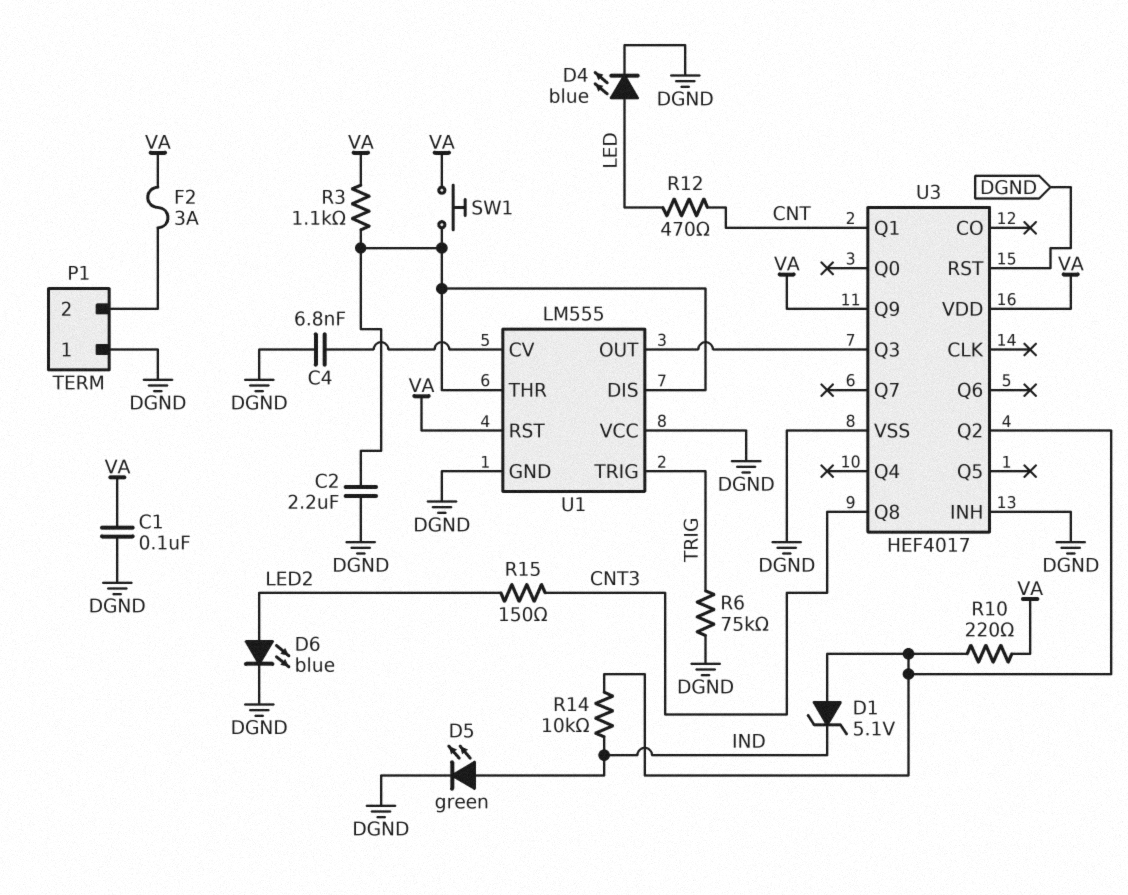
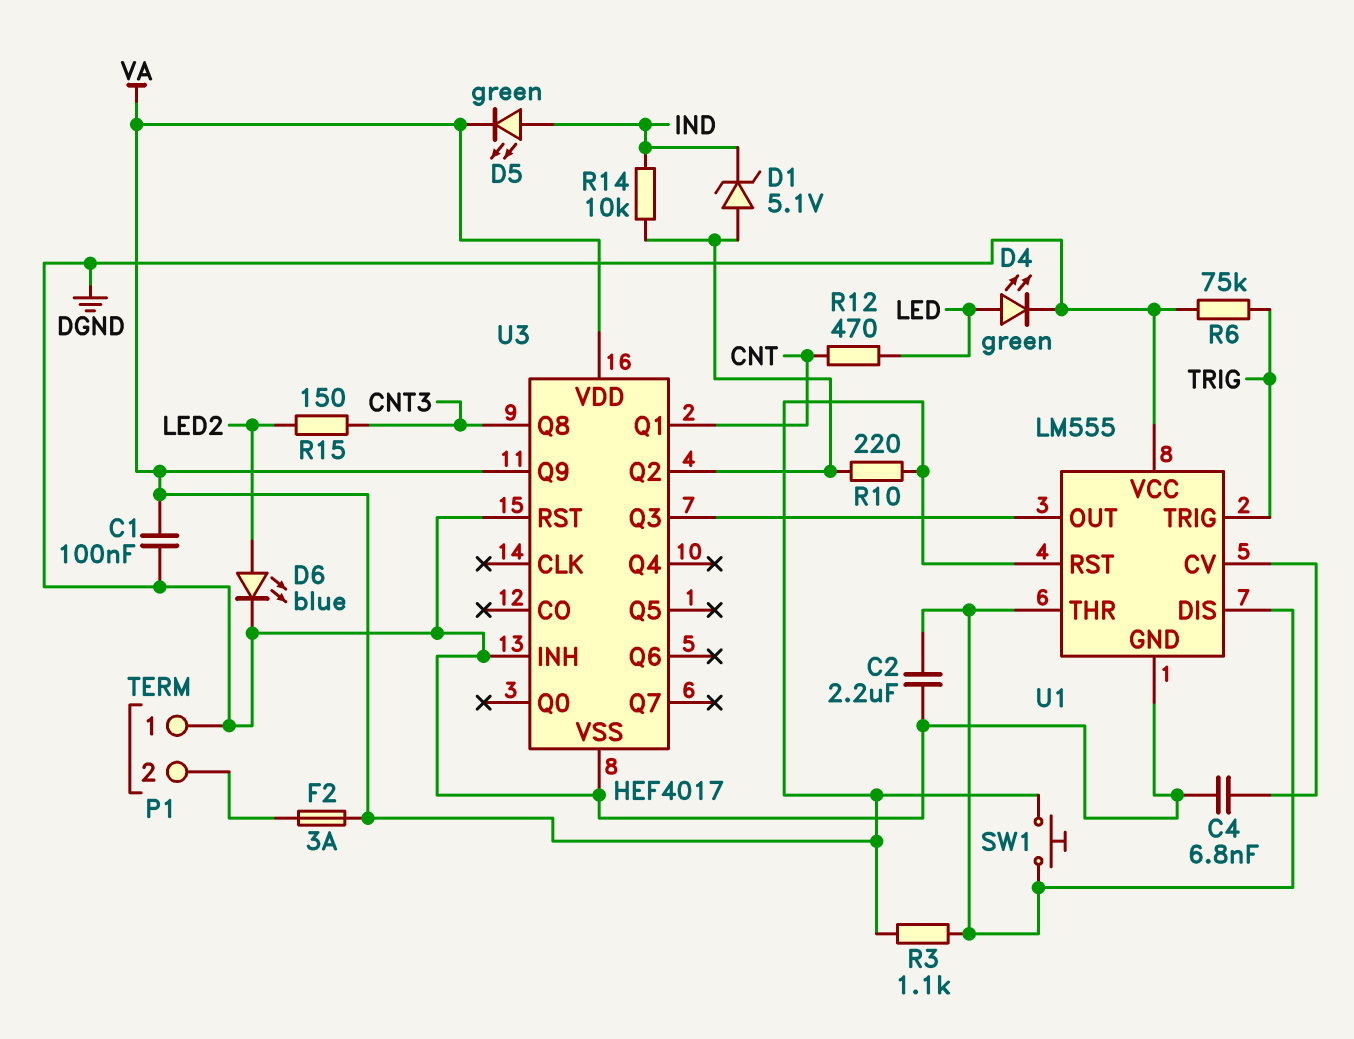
D4: LED blue (A LED, K DGND) -> LED green (A LED, K DGND)
D5: LED green (A IND, K DGND) -> LED green (A IND, K VA)

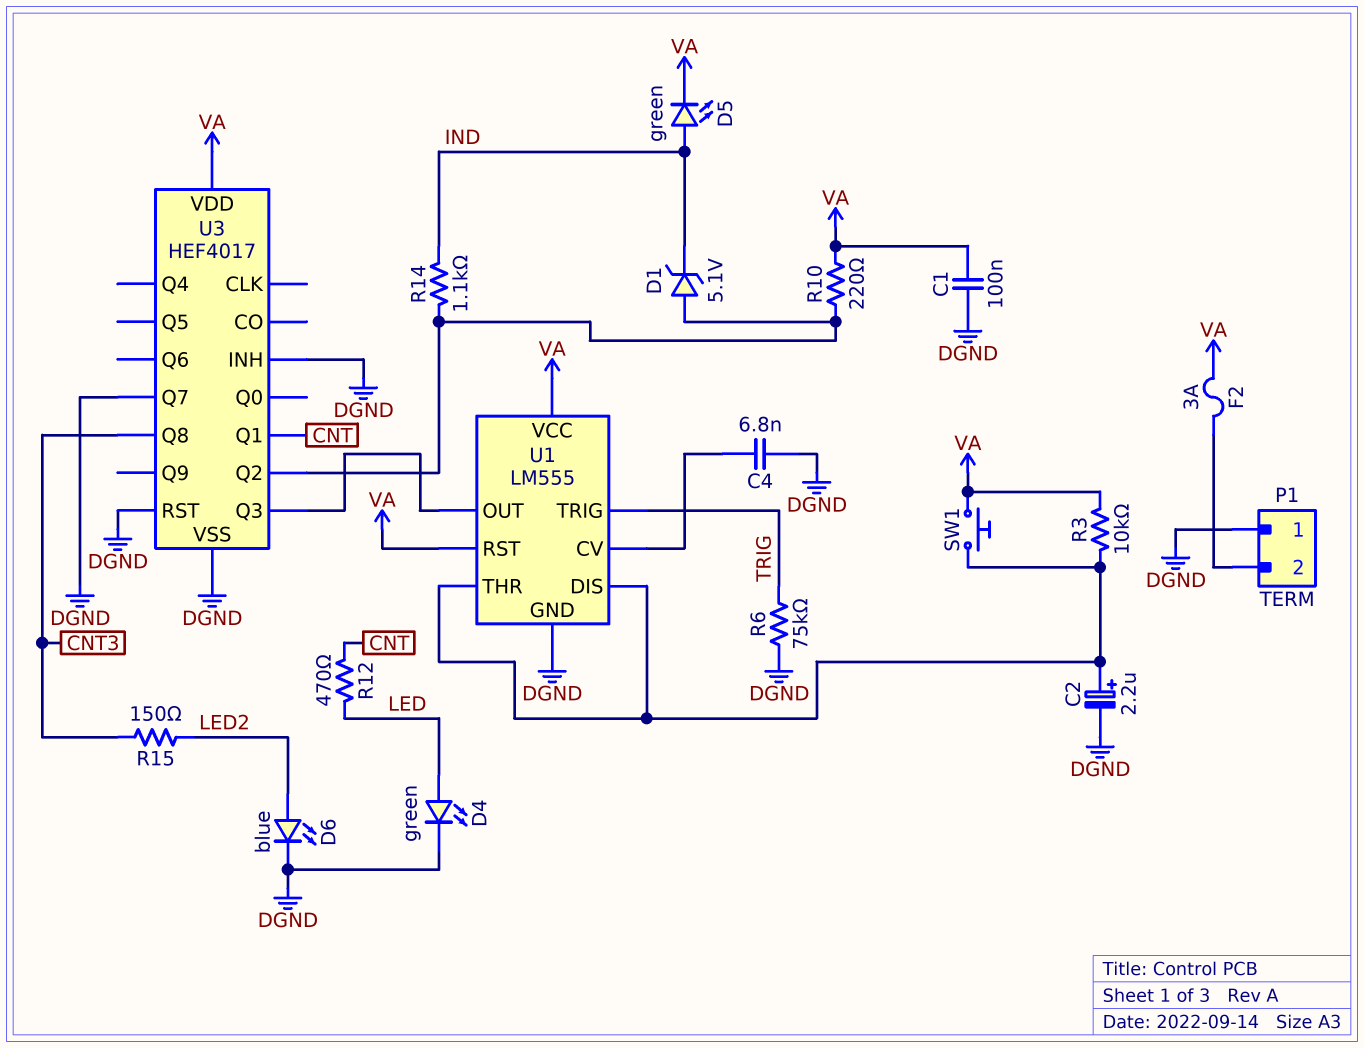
C2: 2.2uF (DGND, U1/DIS) -> 2.2uF (plus U1/DIS, minus DGND)
R3: 1.1k (U1/DIS, VA) -> 10k (U1/DIS, VA)
R14: 10k (IND, U3/Q2) -> 1.1k (IND, U3/Q2)
U1 pin VCC: DGND -> VA
U3 pin Q7: none -> DGND
U3 pin Q9: VA -> none

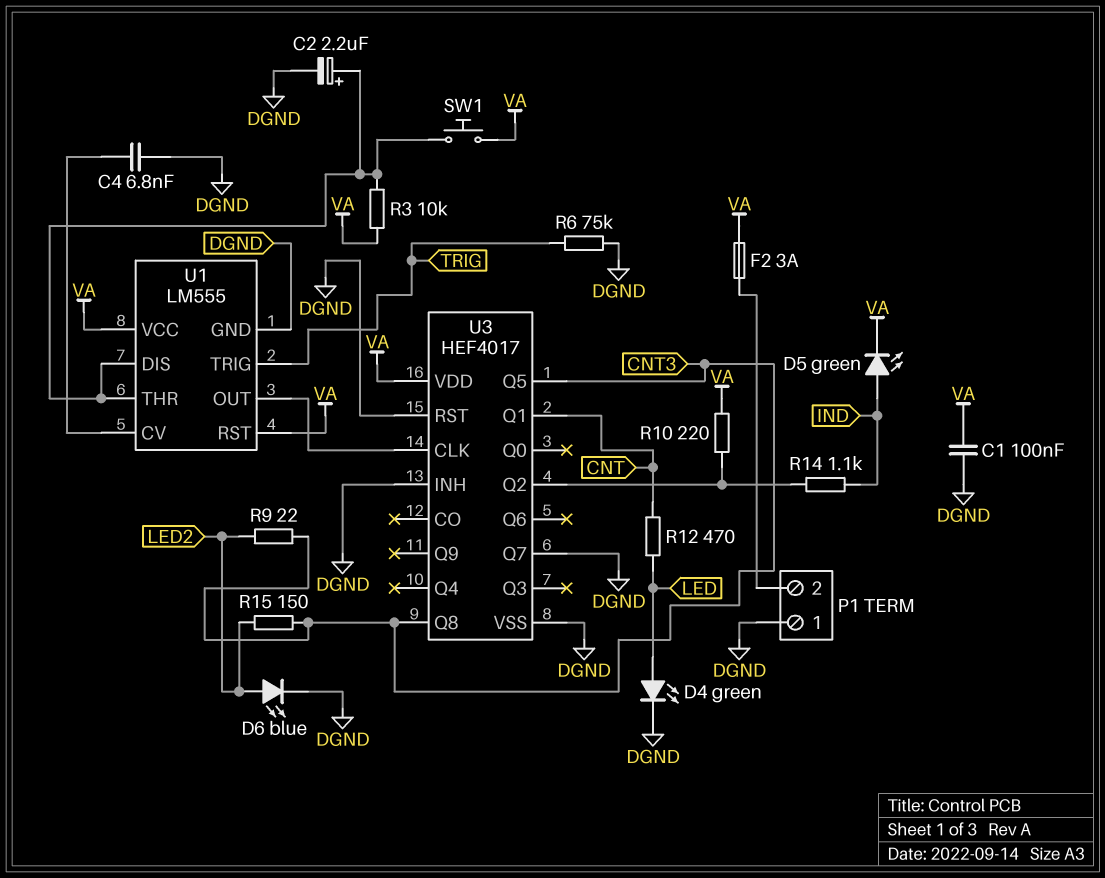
D1: zener 5.1V (A U3/Q2, K IND) -> none
R9: none -> 22 (CNT3, LED2)
U3 pin CLK: none -> U1/OUT
U3 pin Q3: U1/OUT -> none
U3 pin Q5: none -> CNT3

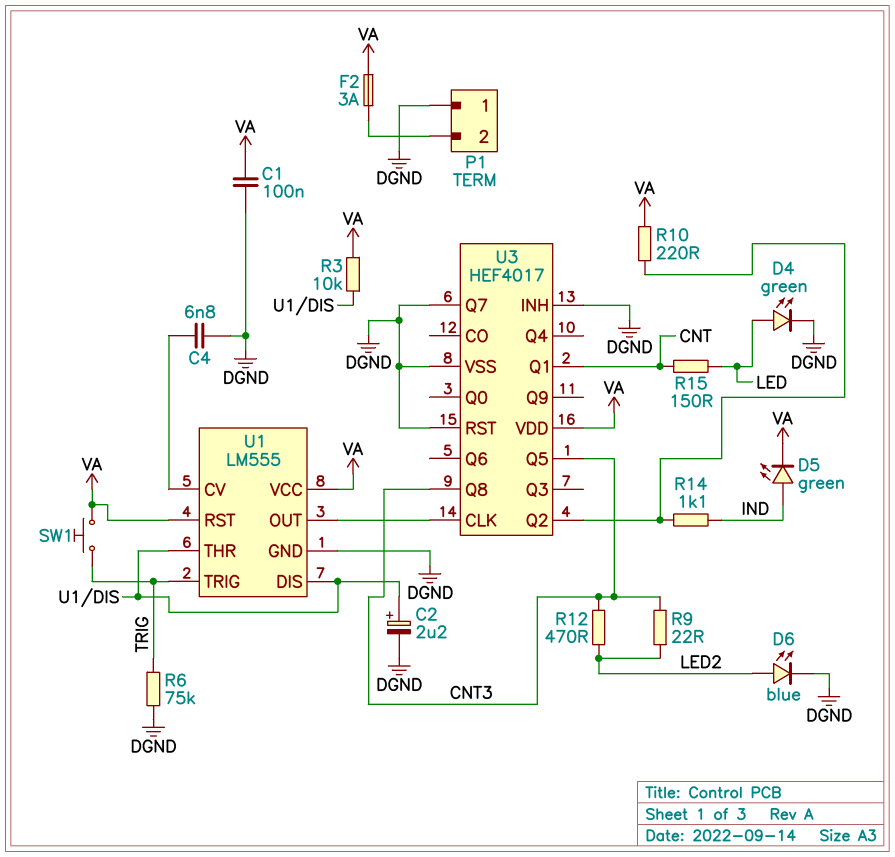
R12: 470 (CNT, LED) -> 470 (CNT3, LED2)
R15: 150 (CNT3, LED2) -> 150 (CNT, LED)
SW1: button (U1/DIS, VA) -> button (TRIG, VA)

